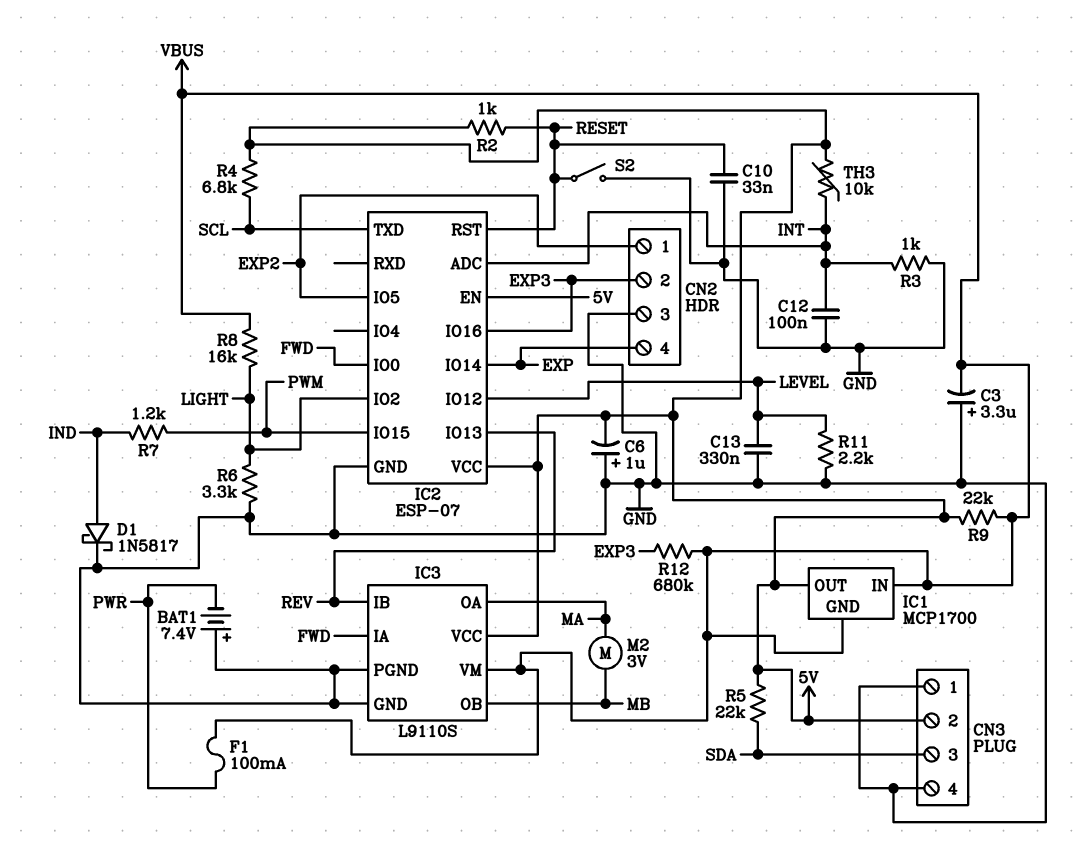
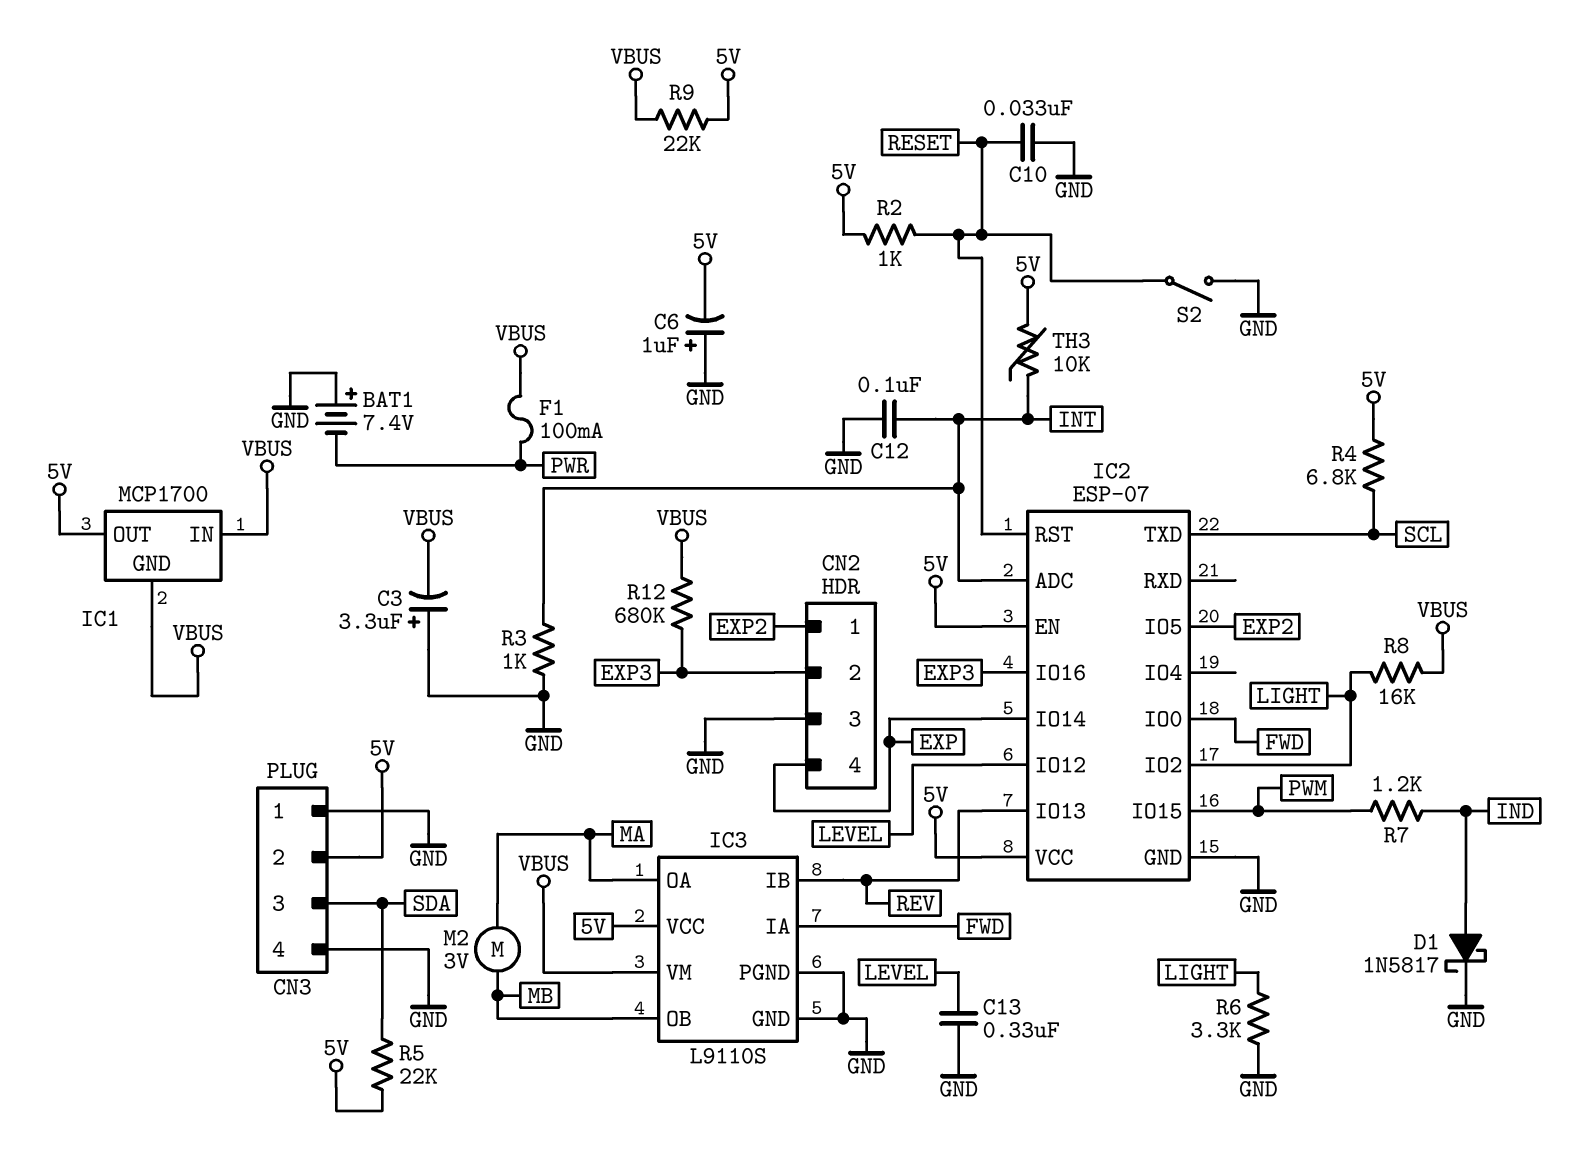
R11: 2.2k (GND, LEVEL) -> none

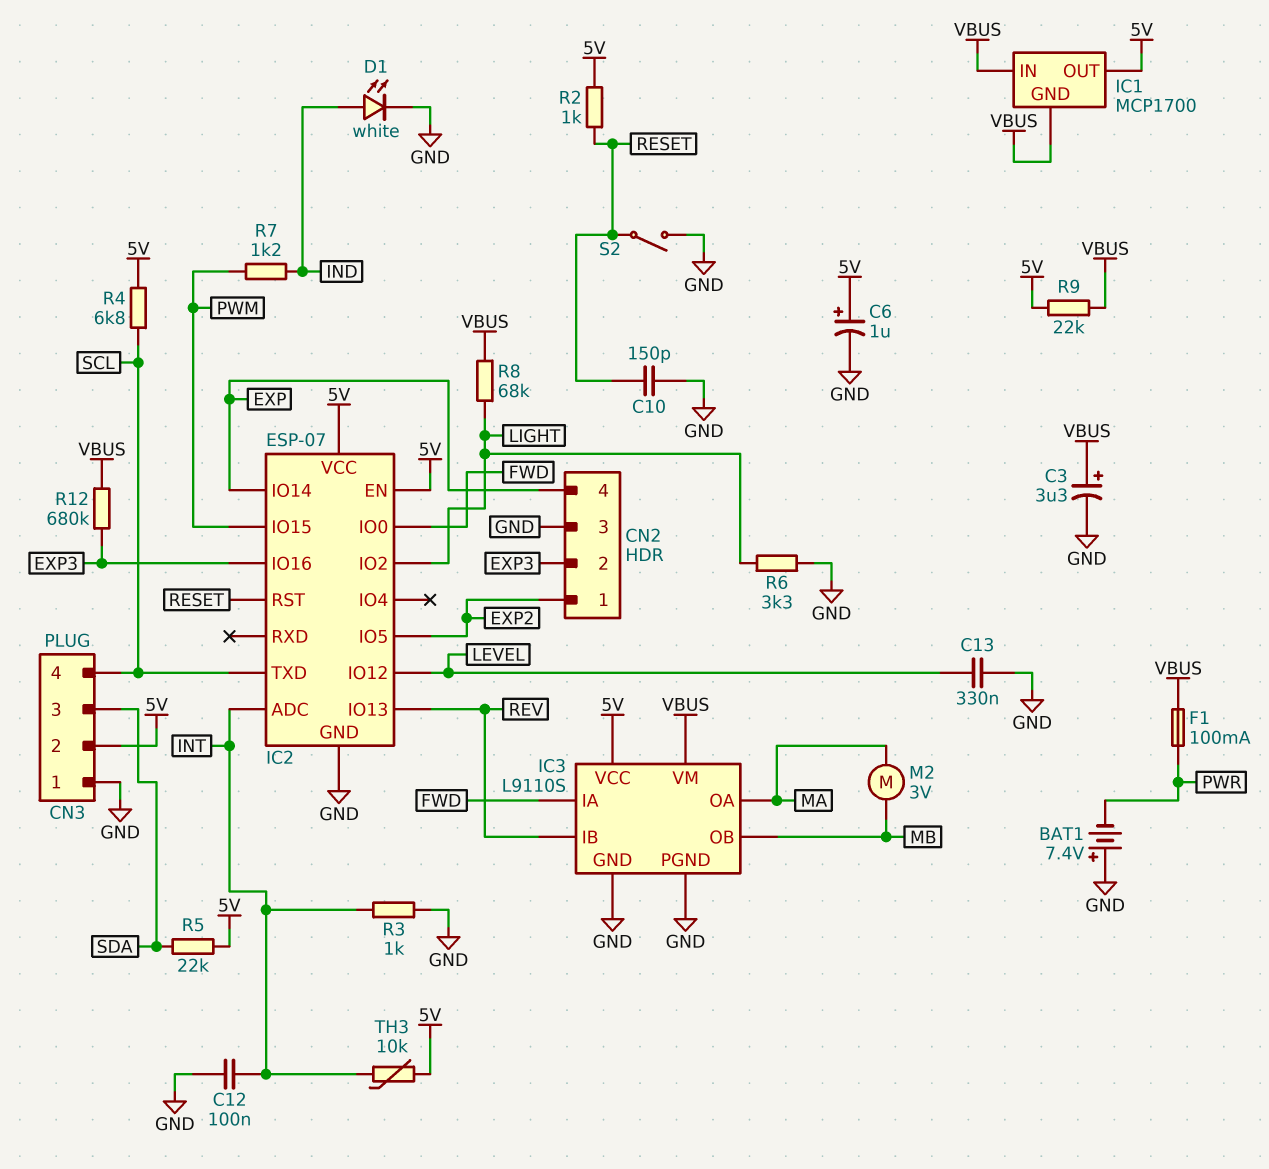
C3: 3.3uF (plus GND, minus VBUS) -> 3.3uF (plus VBUS, minus GND)
C6: 1uF (plus GND, minus 5V) -> 1uF (plus 5V, minus GND)
C10: 33nF (GND, RESET) -> 150pF (GND, RESET)
CN3 pin 4: GND -> SCL
D1: schottky 1N5817 (A IND, K GND) -> LED white (A IND, K GND)
R8: 16k (LIGHT, VBUS) -> 68k (LIGHT, VBUS)

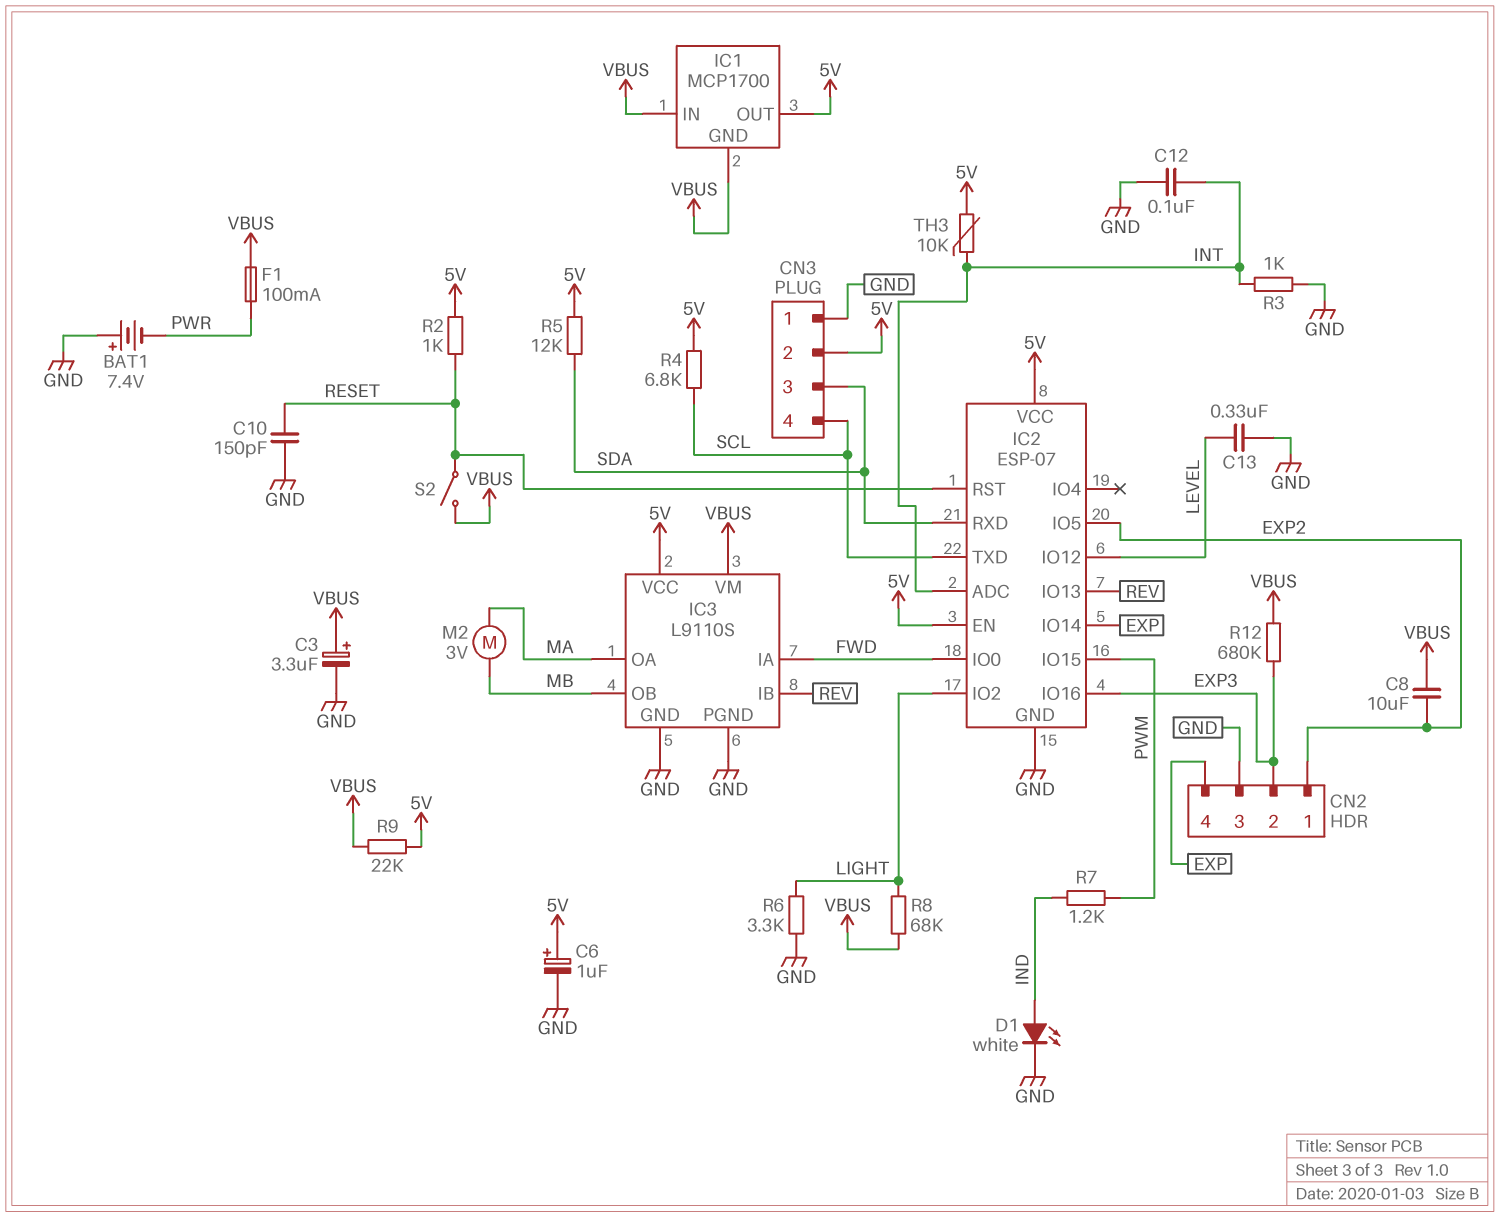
C8: none -> 10uF (EXP2, VBUS)
IC2 pin RXD: none -> SDA
R5: 22k (5V, SDA) -> 12k (5V, SDA)
S2: switch (GND, RESET) -> switch (RESET, VBUS)

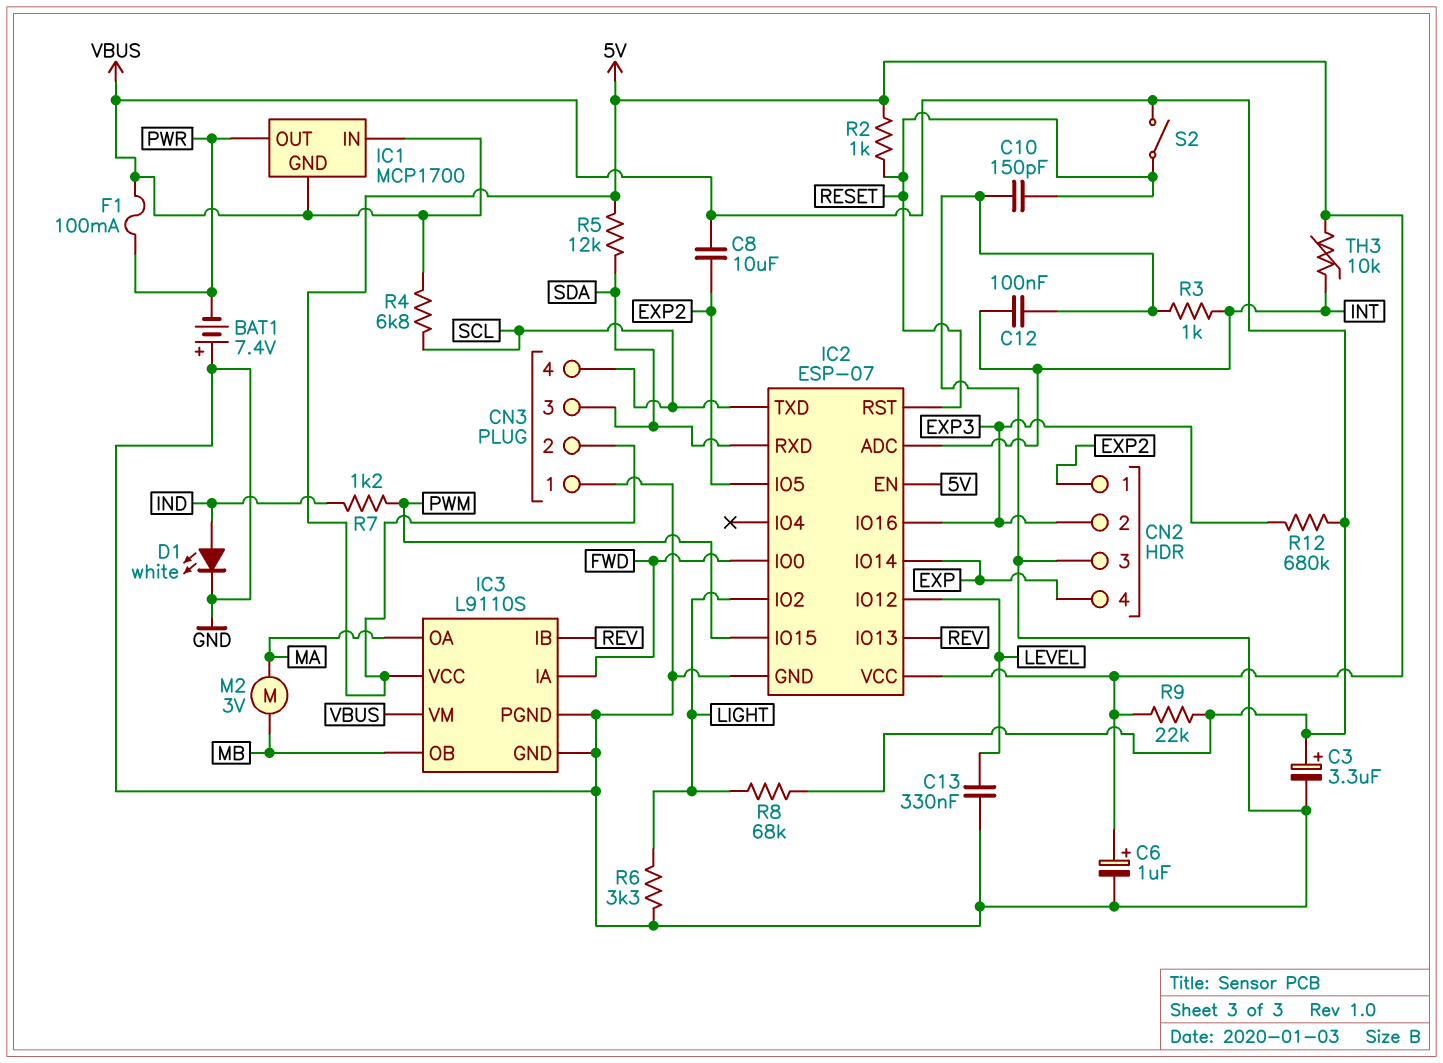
IC1 pin OUT: 5V -> PWR
R4: 6.8k (5V, SCL) -> 6.8k (SCL, VBUS)

